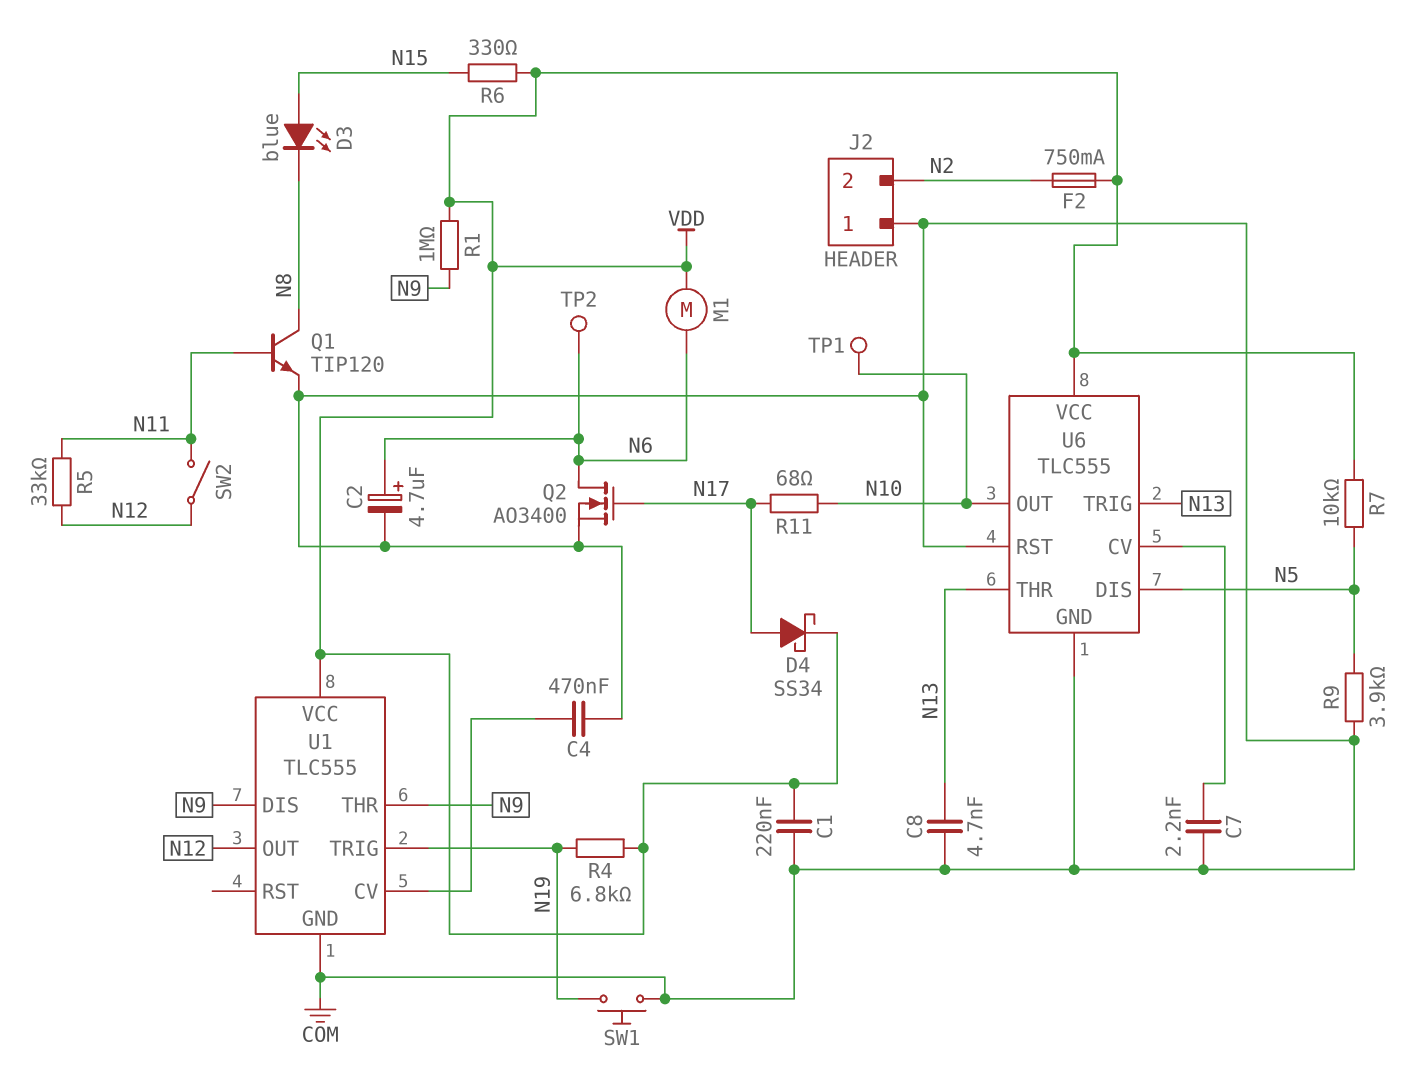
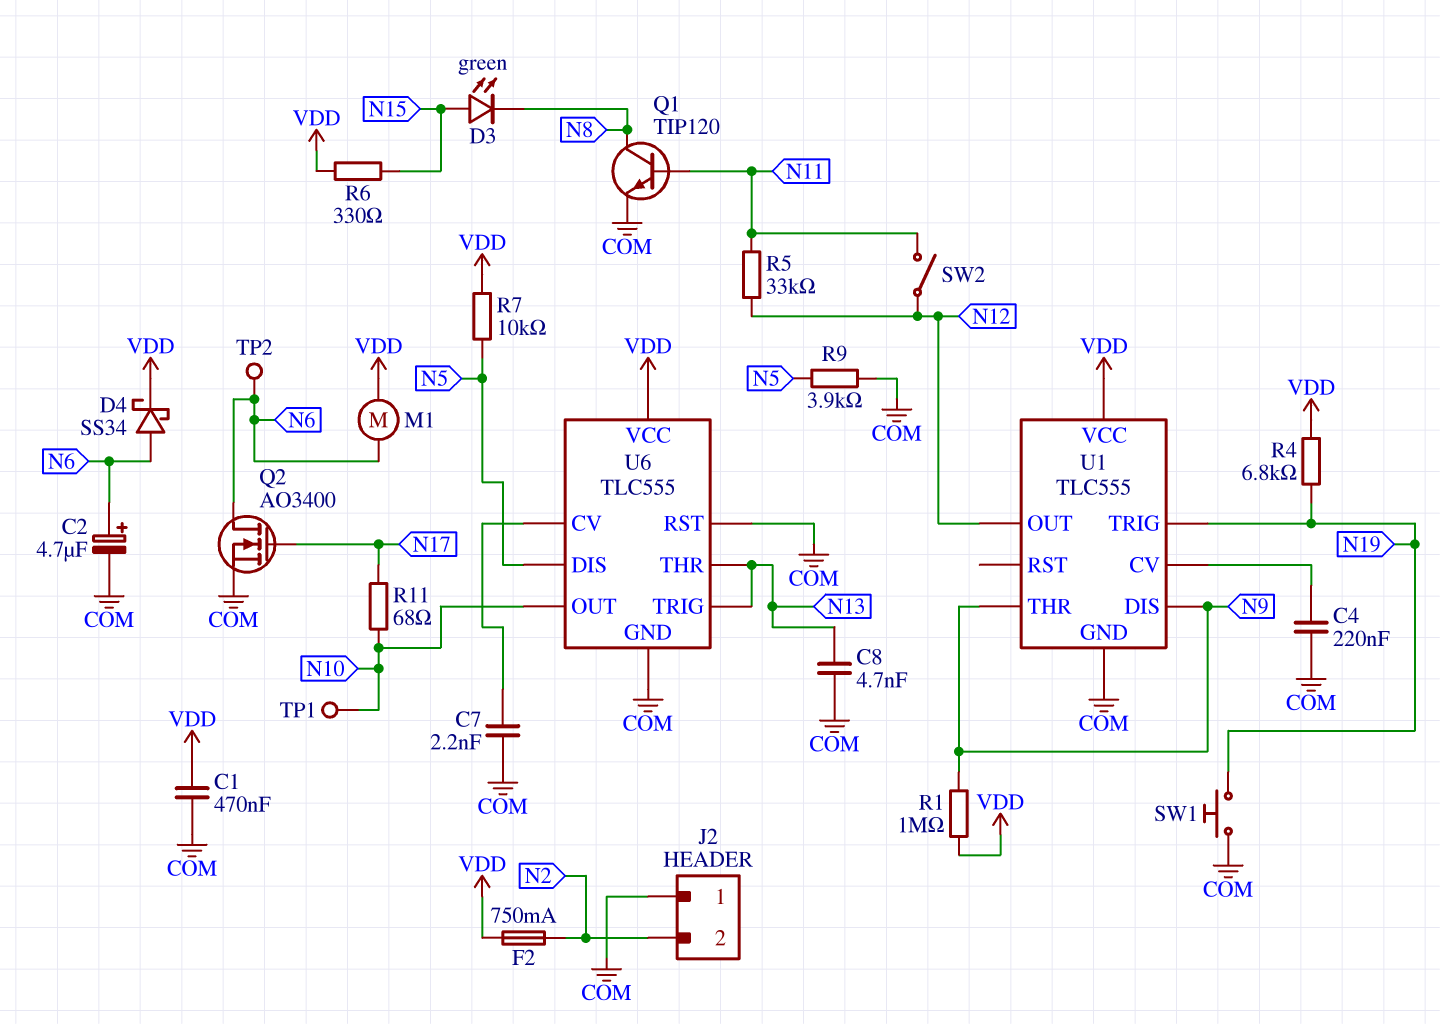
C1: 220nF (COM, VDD) -> 470nF (COM, VDD)
C4: 470nF (COM, U1/CV) -> 220nF (COM, U1/CV)
D3: LED blue (A N15, K N8) -> LED green (A N15, K N8)
D4: schottky SS34 (A N17, K VDD) -> schottky SS34 (A N6, K VDD)

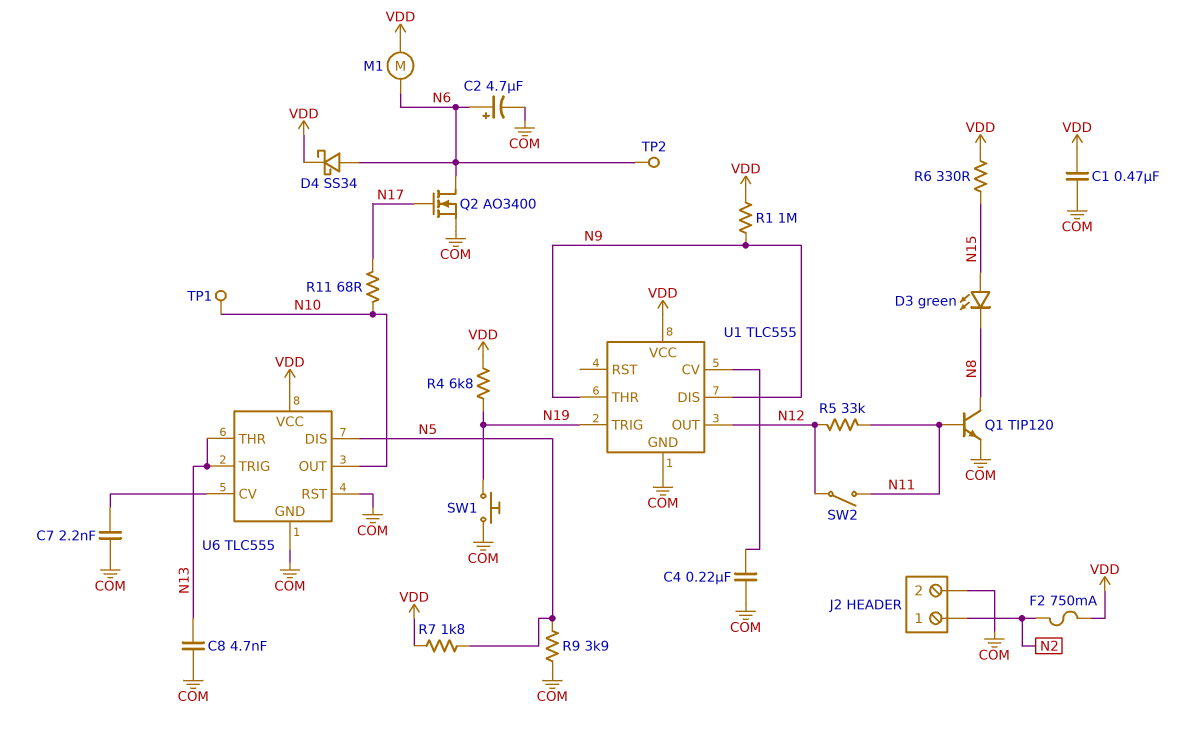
J2 pin 1: COM -> N2
J2 pin 2: N2 -> COM
R7: 10k (N5, VDD) -> 1.8k (N5, VDD)

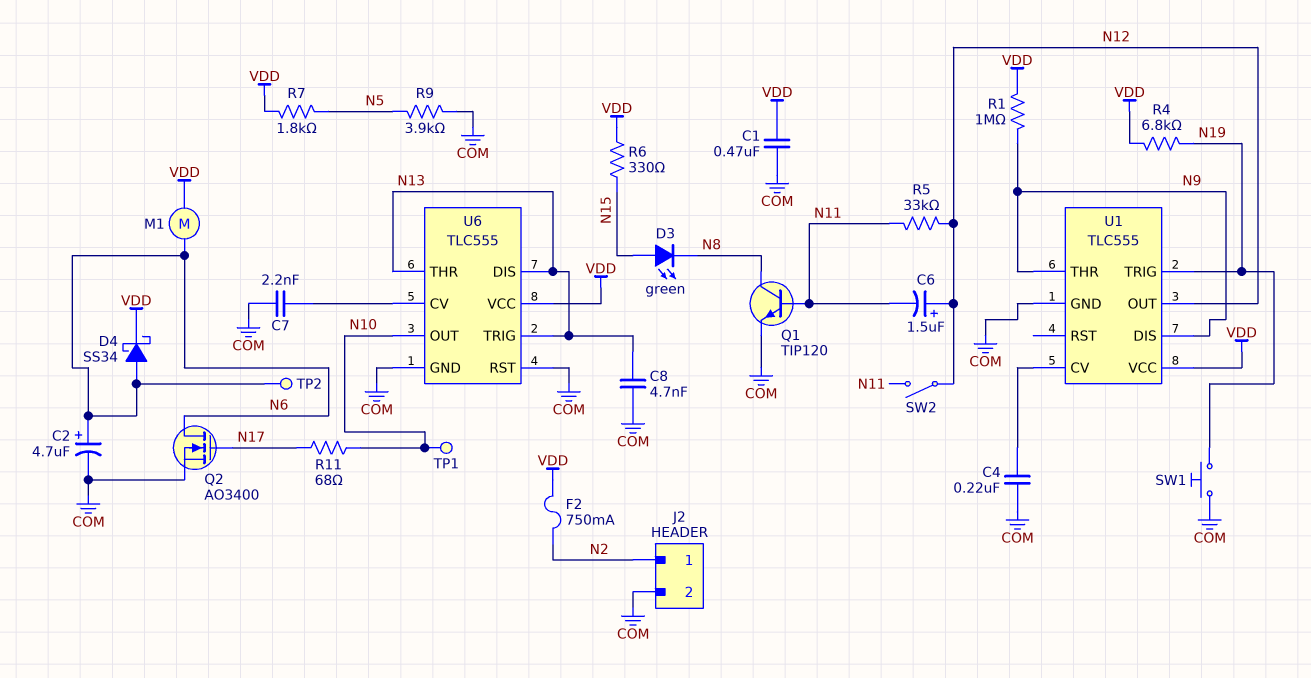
C6: none -> 1.5uF (plus N12, minus N11)
U6 pin DIS: N5 -> N13

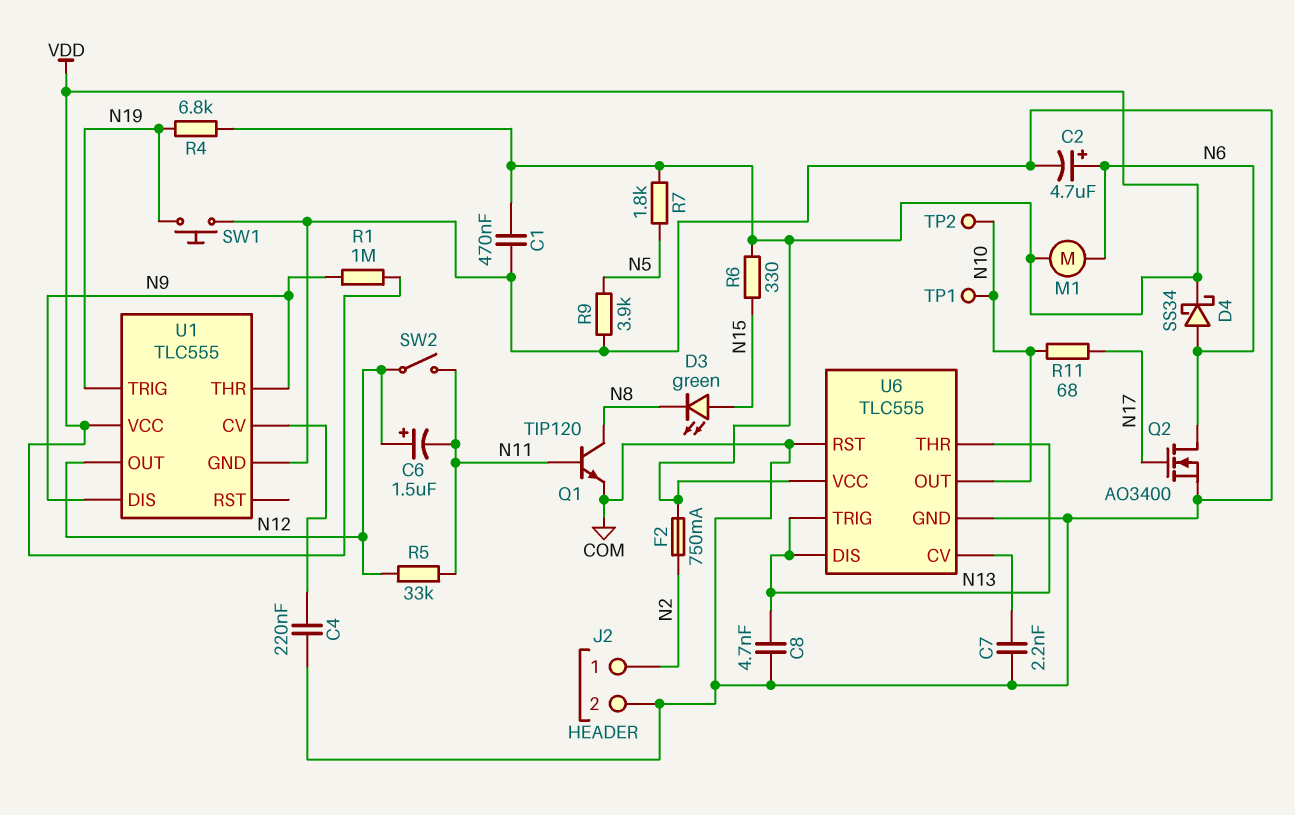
TP2: test point (N6) -> test point (N10)

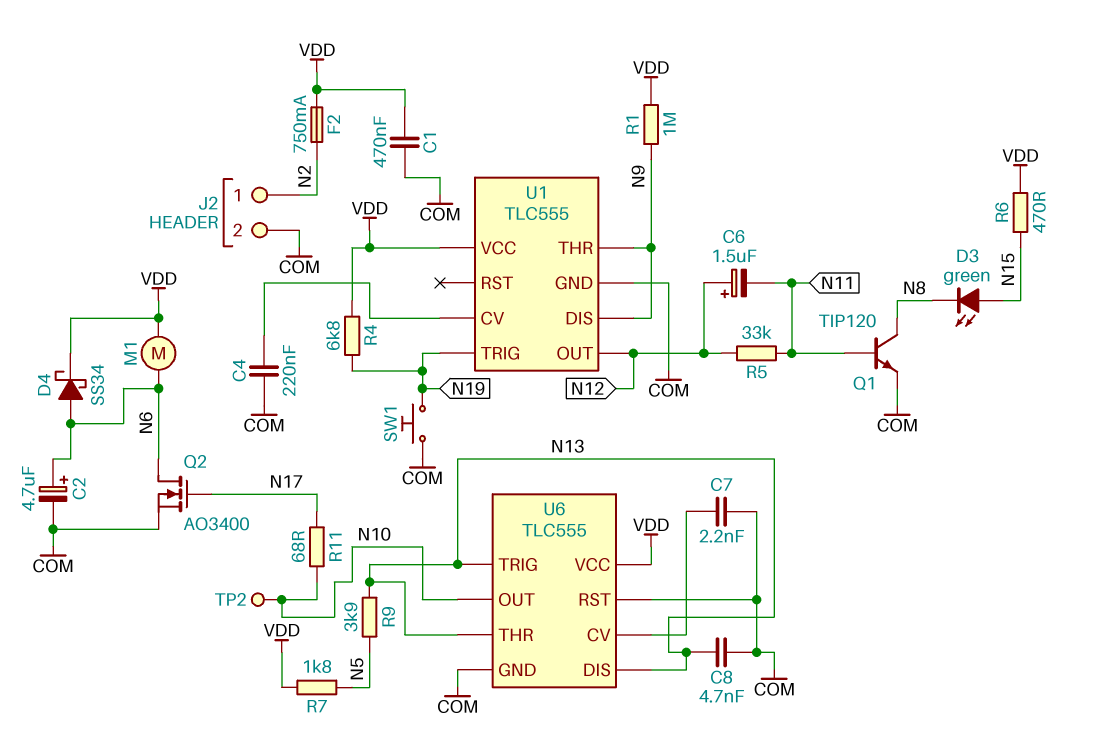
R6: 330 (N15, VDD) -> 470 (N15, VDD)
R9: 3.9k (COM, N5) -> 3.9k (N5, N13)
SW2: switch (N11, N12) -> none
TP1: test point (N10) -> none

